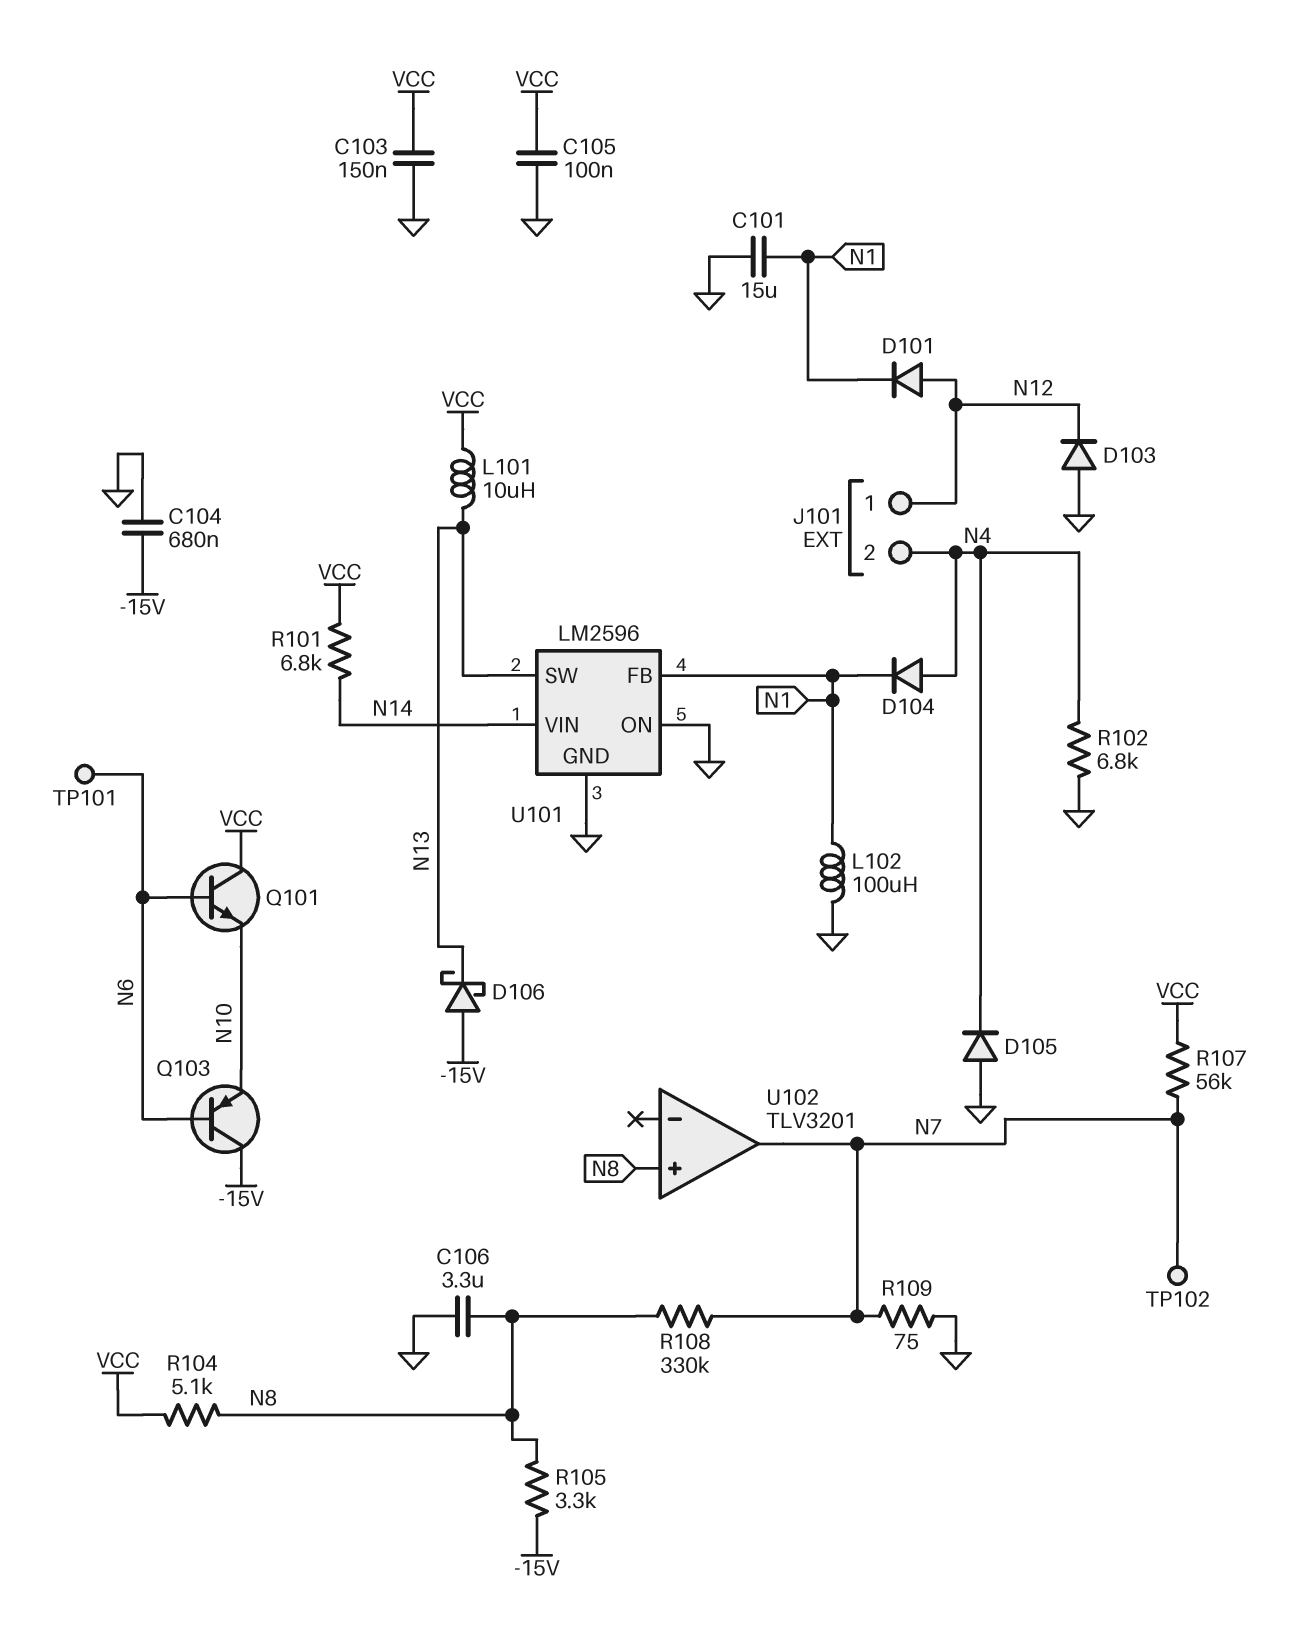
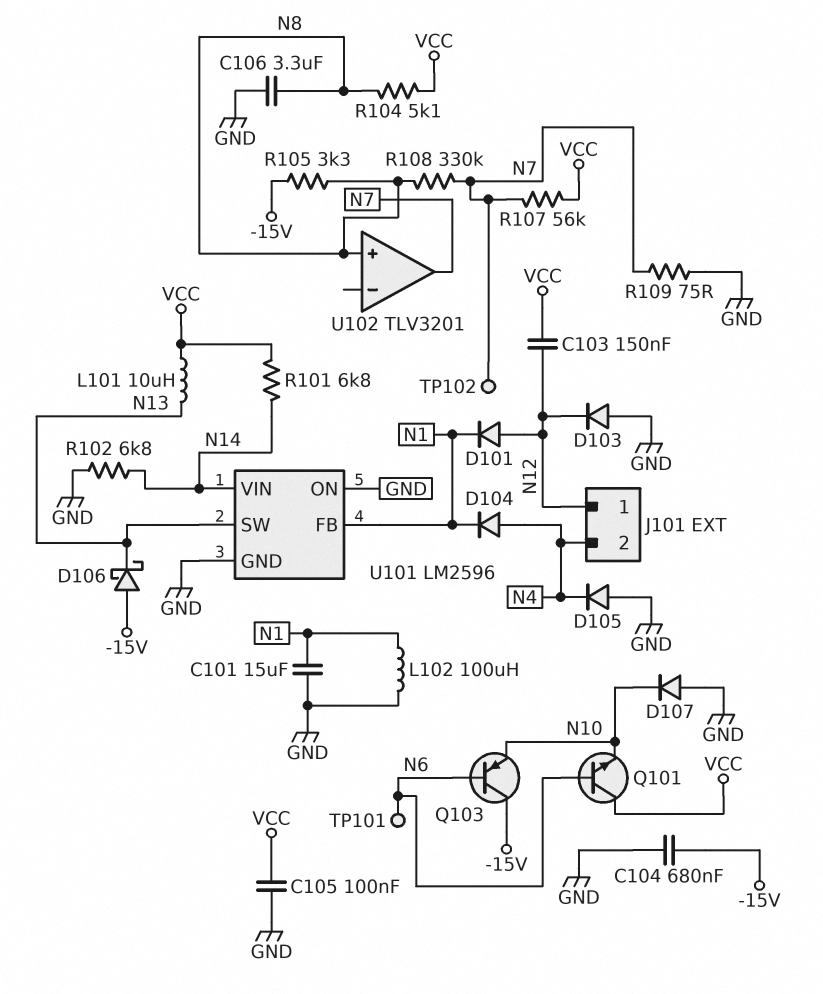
C103: 150nF (GND, VCC) -> 150nF (N12, VCC)
D107: none -> diode (A GND, K N10)
R102: 6.8k (GND, N4) -> 6.8k (GND, N14)

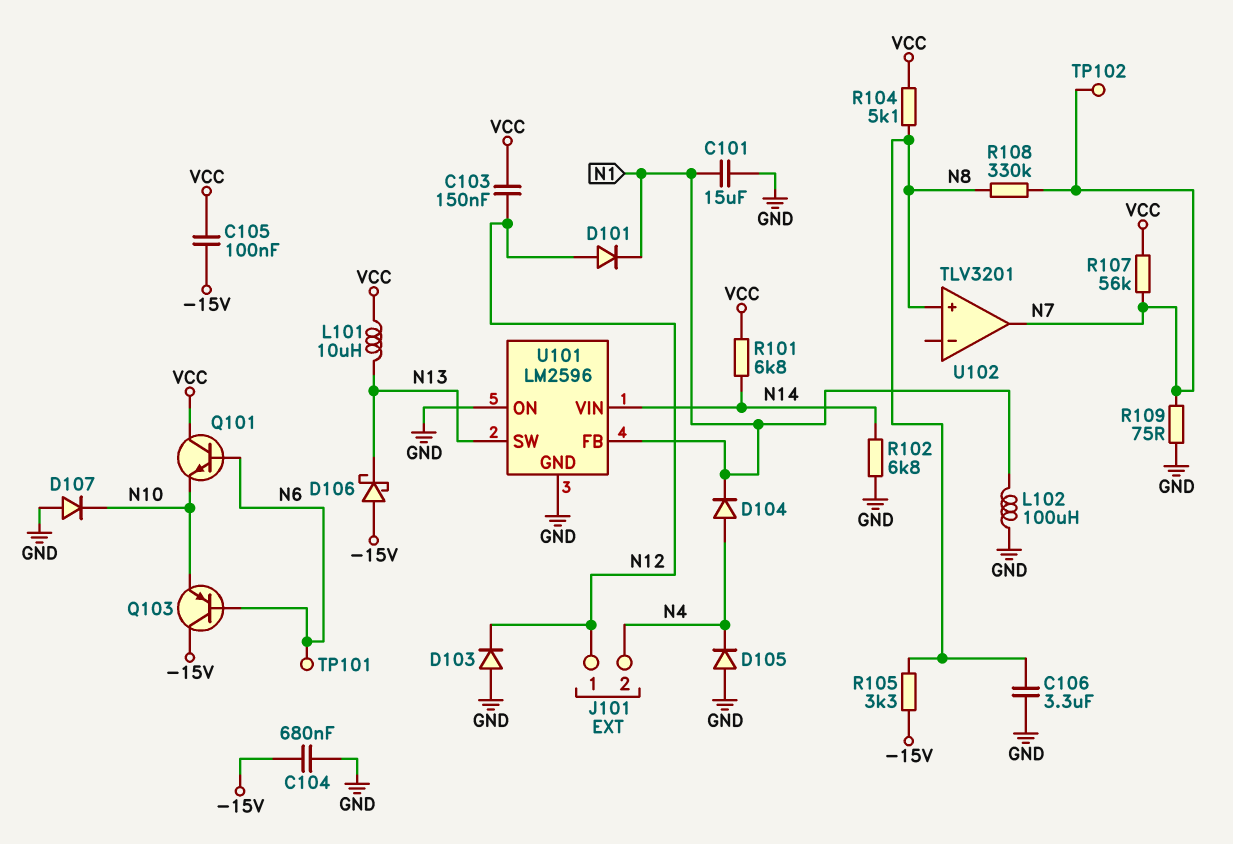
C105: 100nF (GND, VCC) -> 100nF (-15V, VCC)

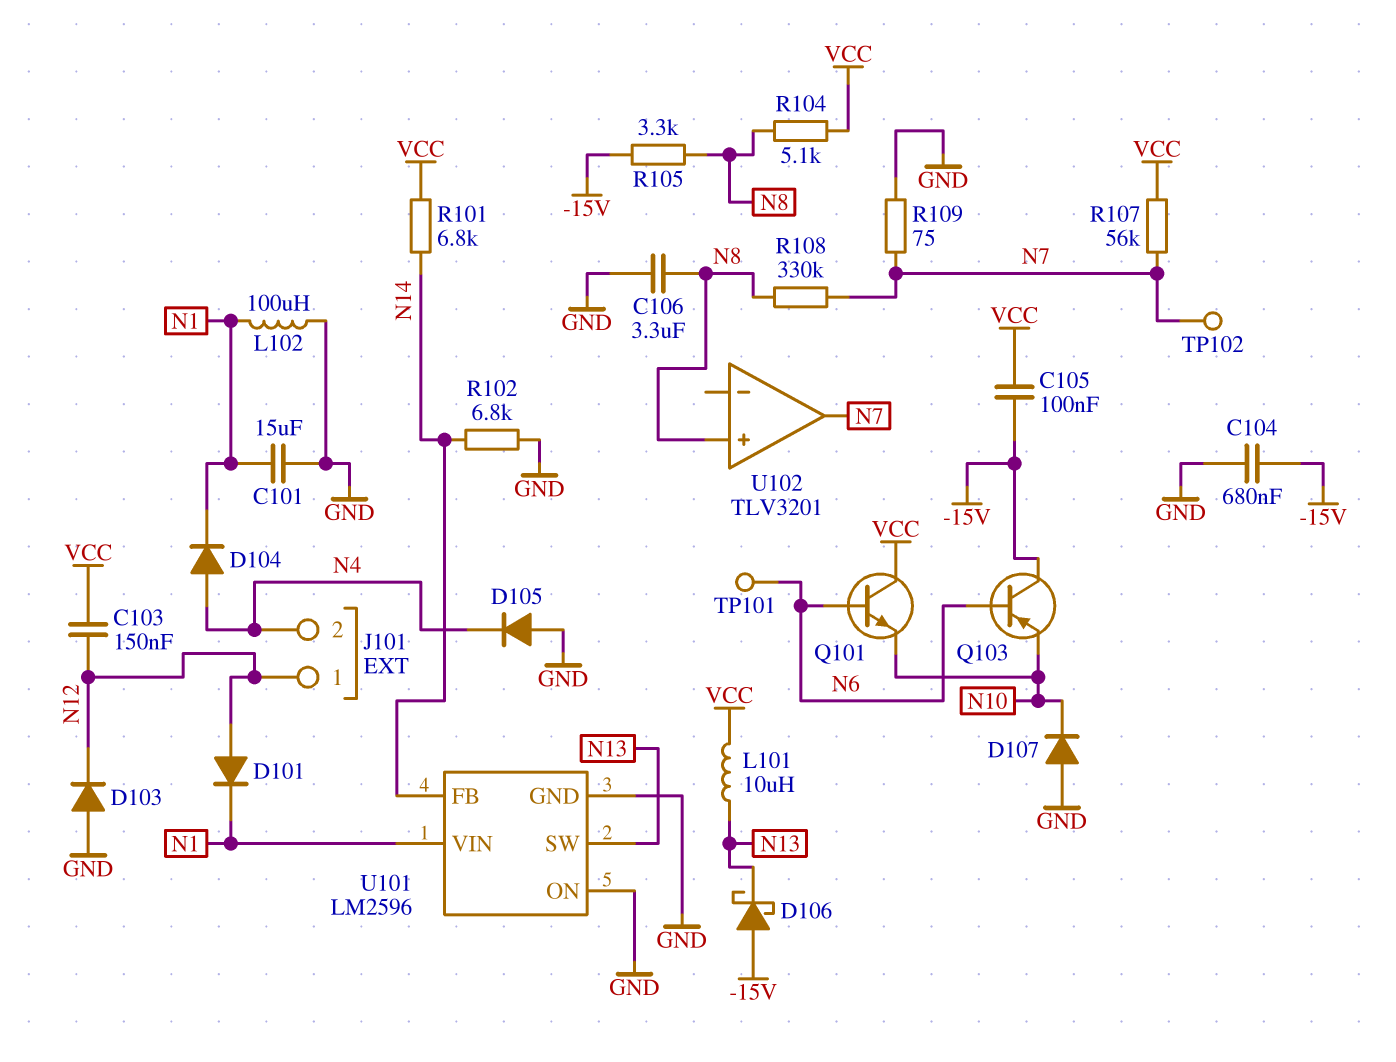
U101 pin FB: N1 -> N14
U101 pin VIN: N14 -> N1

